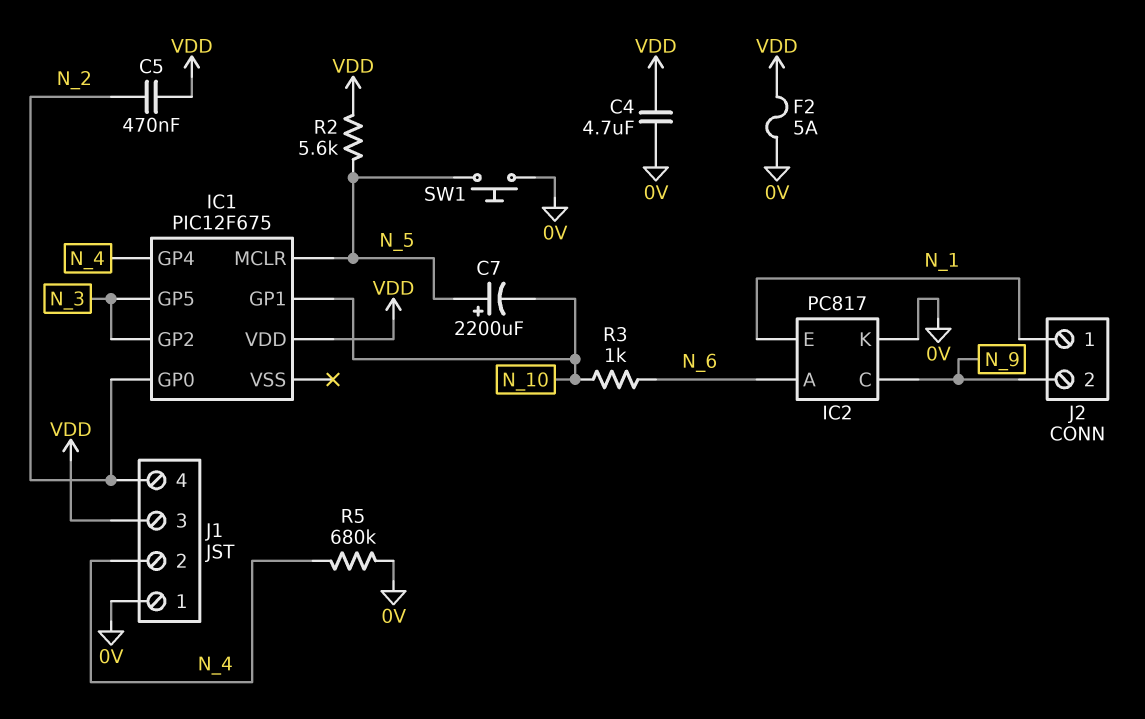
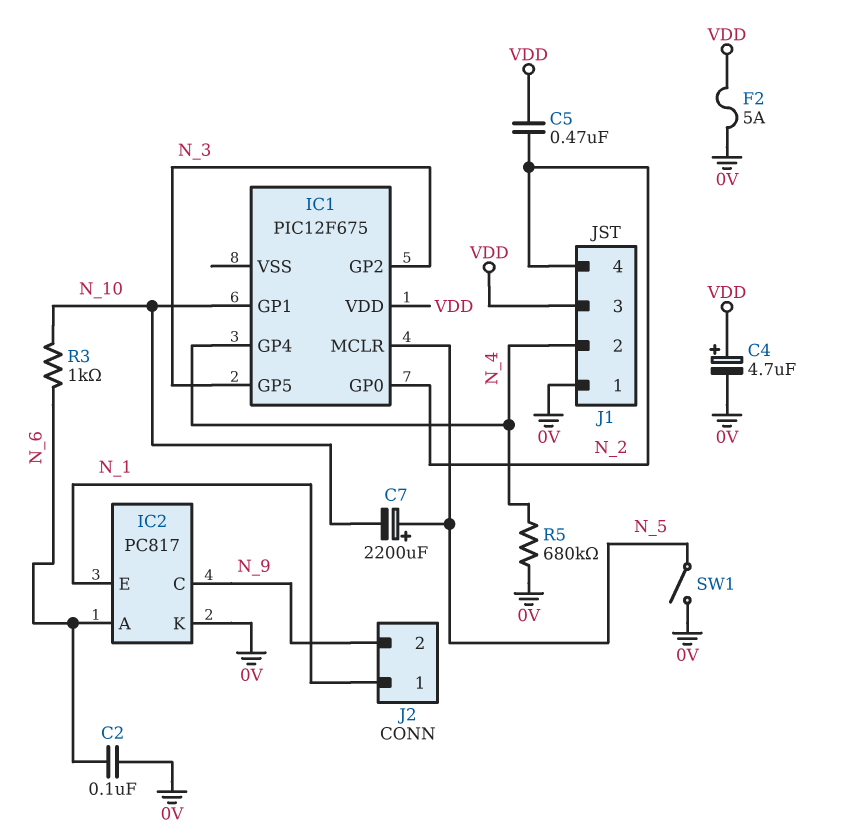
C2: none -> 100nF (0V, N_6)
C4: 4.7uF (0V, VDD) -> 4.7uF (plus VDD, minus 0V)
R2: 5.6k (N_5, VDD) -> none
SW1: button (0V, N_5) -> switch (0V, N_5)

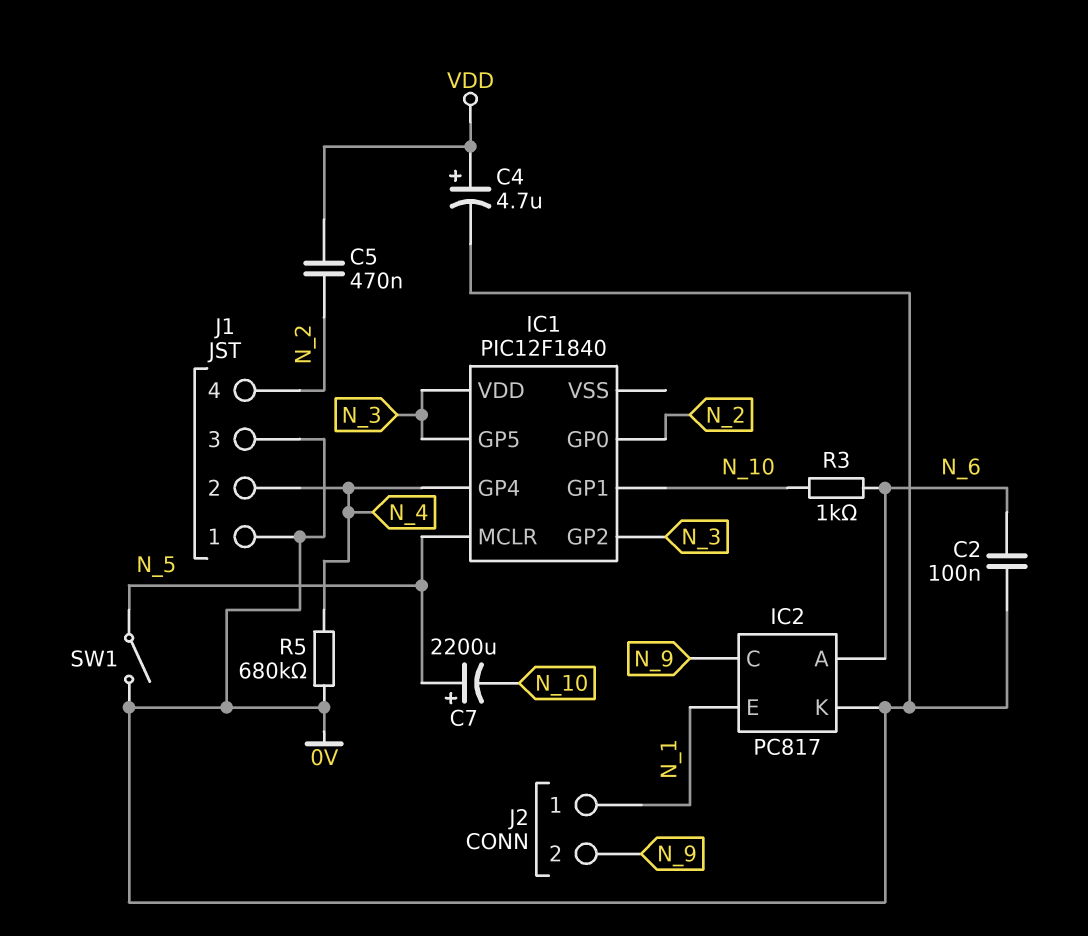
F2: 5A (0V, VDD) -> none
IC1: PIC12F675 -> PIC12F1840
IC1 pin VDD: VDD -> N_3
J1 pin 3: VDD -> 0V

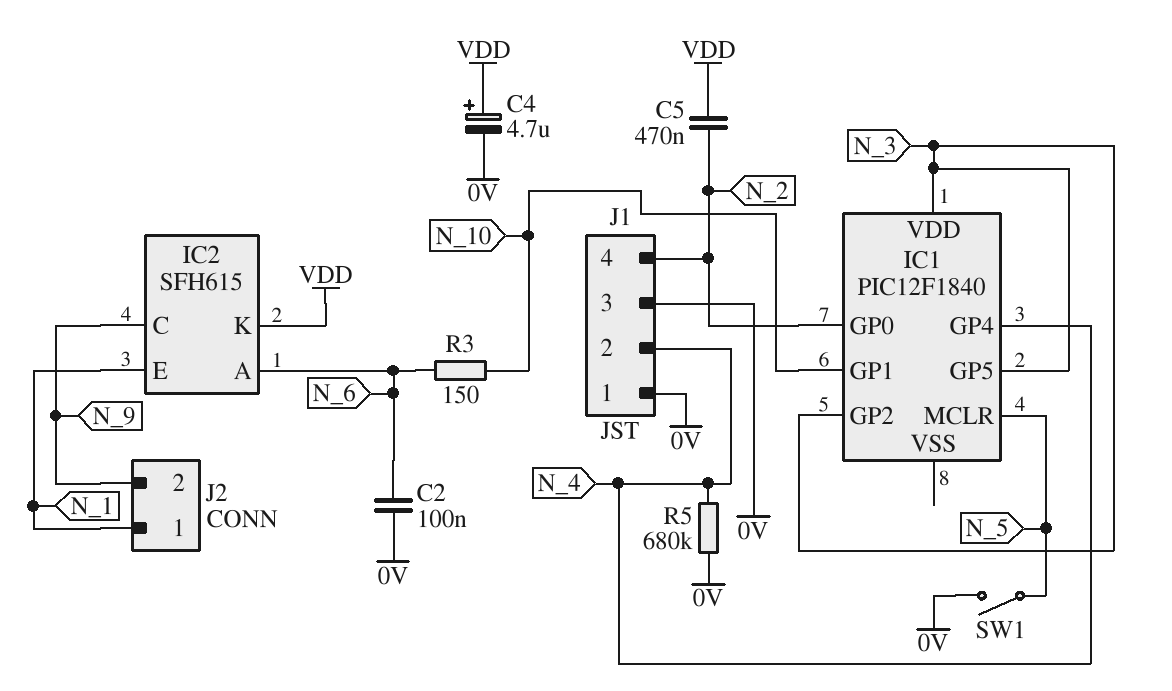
C7: 2200uF (plus N_5, minus N_10) -> none
IC2: PC817 -> SFH615
IC2 pin K: 0V -> VDD
R3: 1k (N_6, N_10) -> 150 (N_6, N_10)

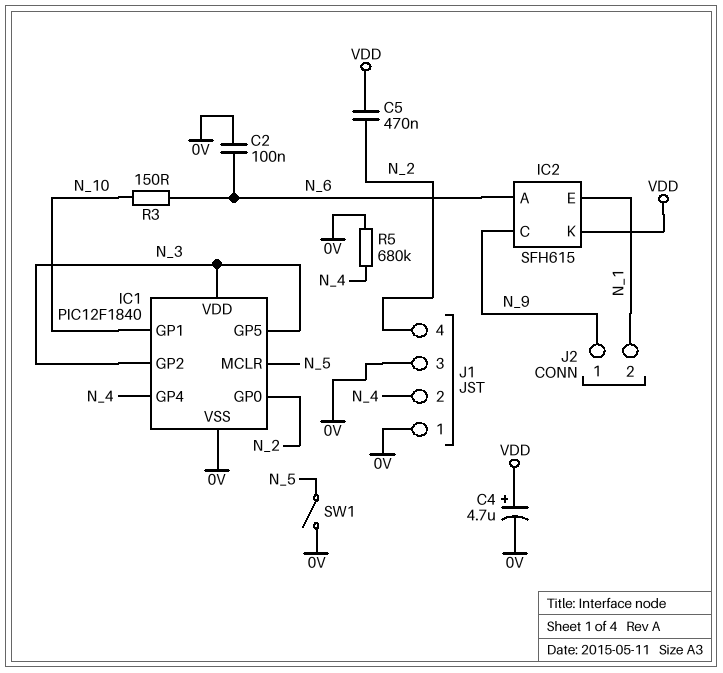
IC1 pin VSS: none -> 0V
J2 pin 1: N_1 -> N_9
J2 pin 2: N_9 -> N_1

